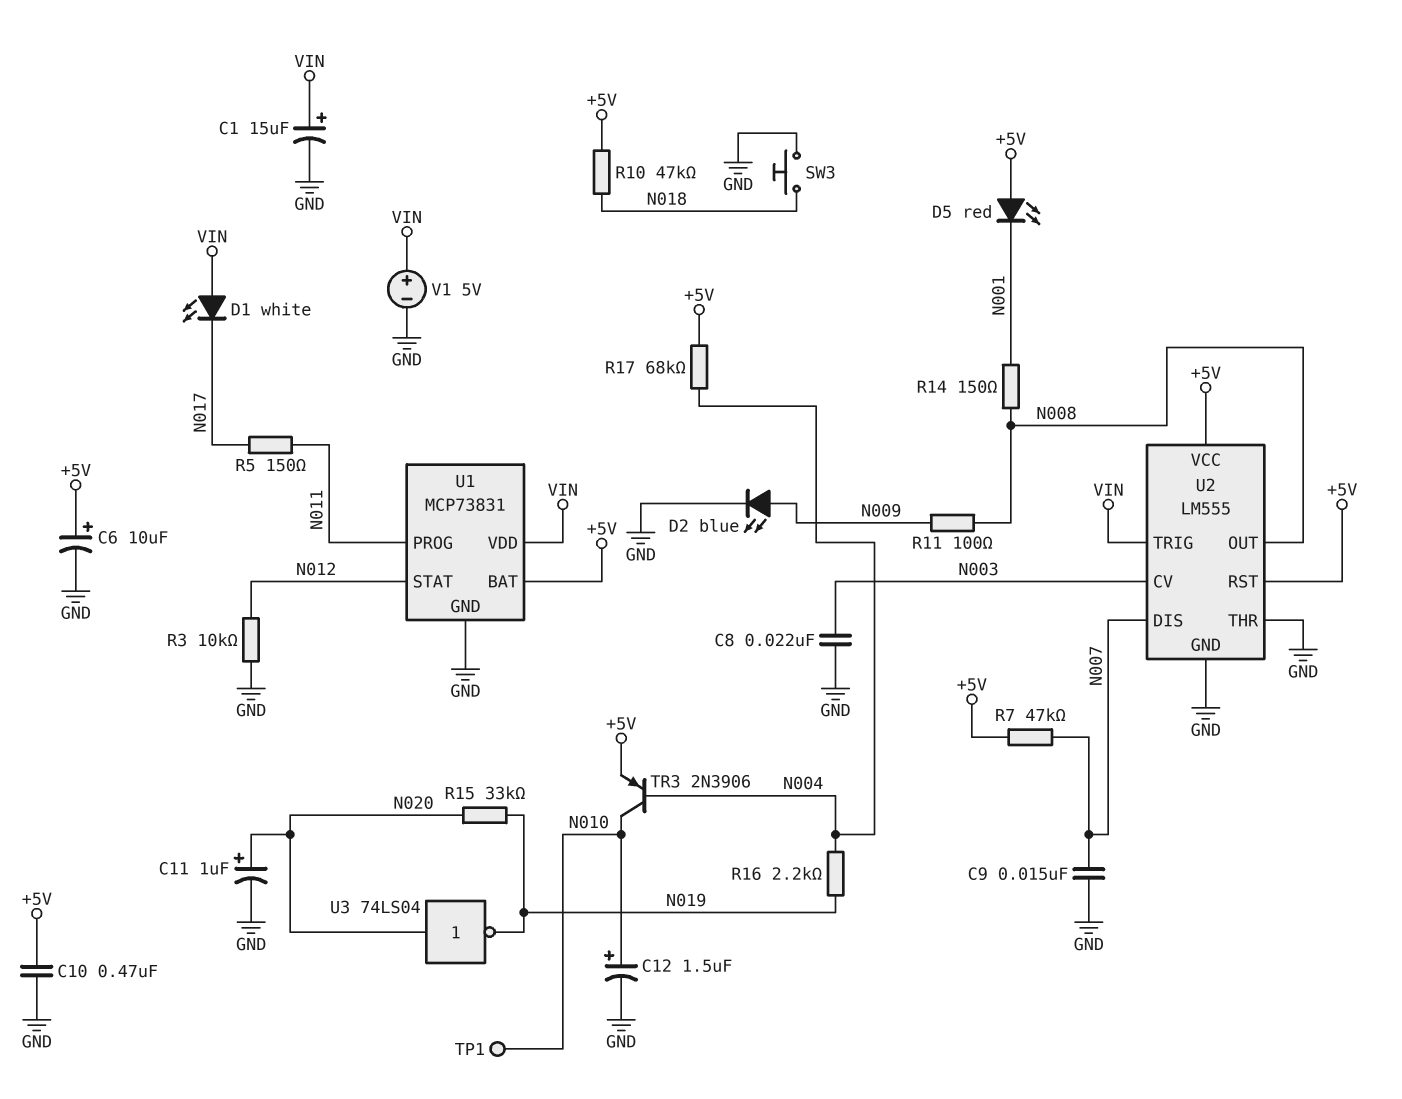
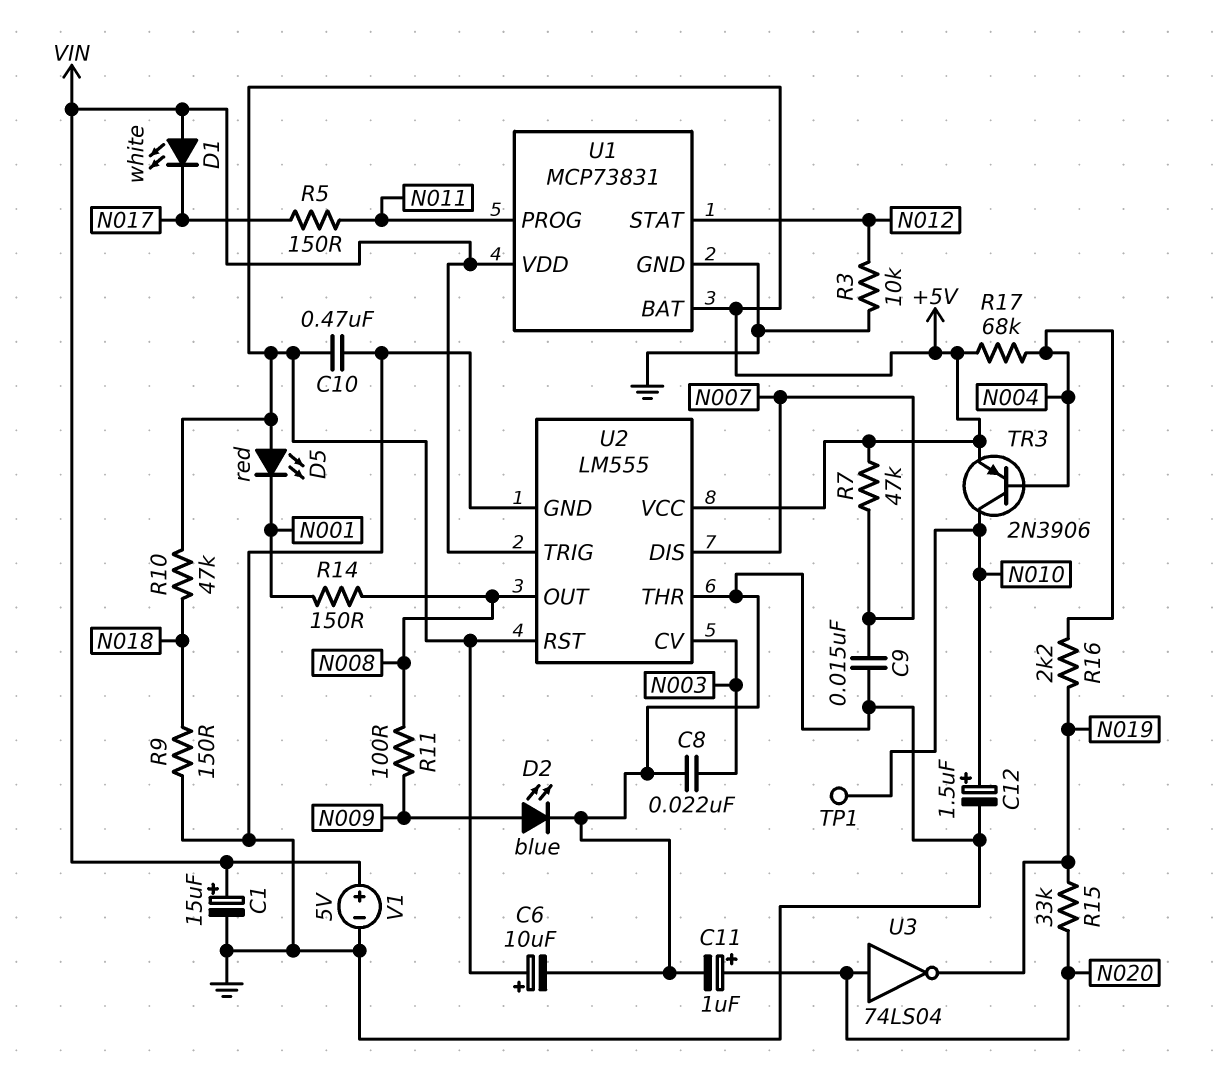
R9: none -> 150 (GND, N018)
SW3: button (GND, N018) -> none

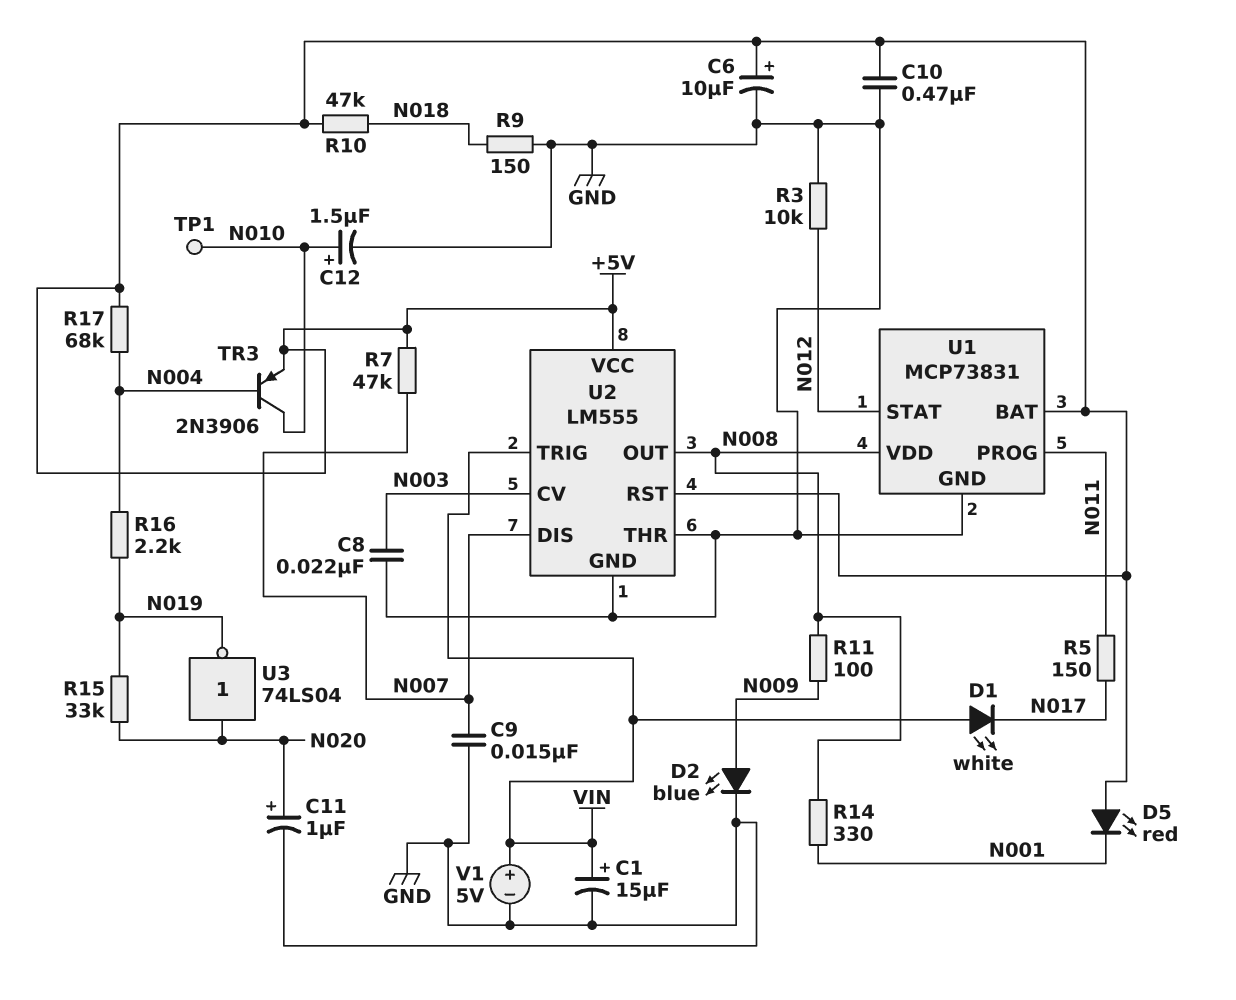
R14: 150 (N001, N008) -> 330 (N001, N008)
U1 pin VDD: VIN -> N008

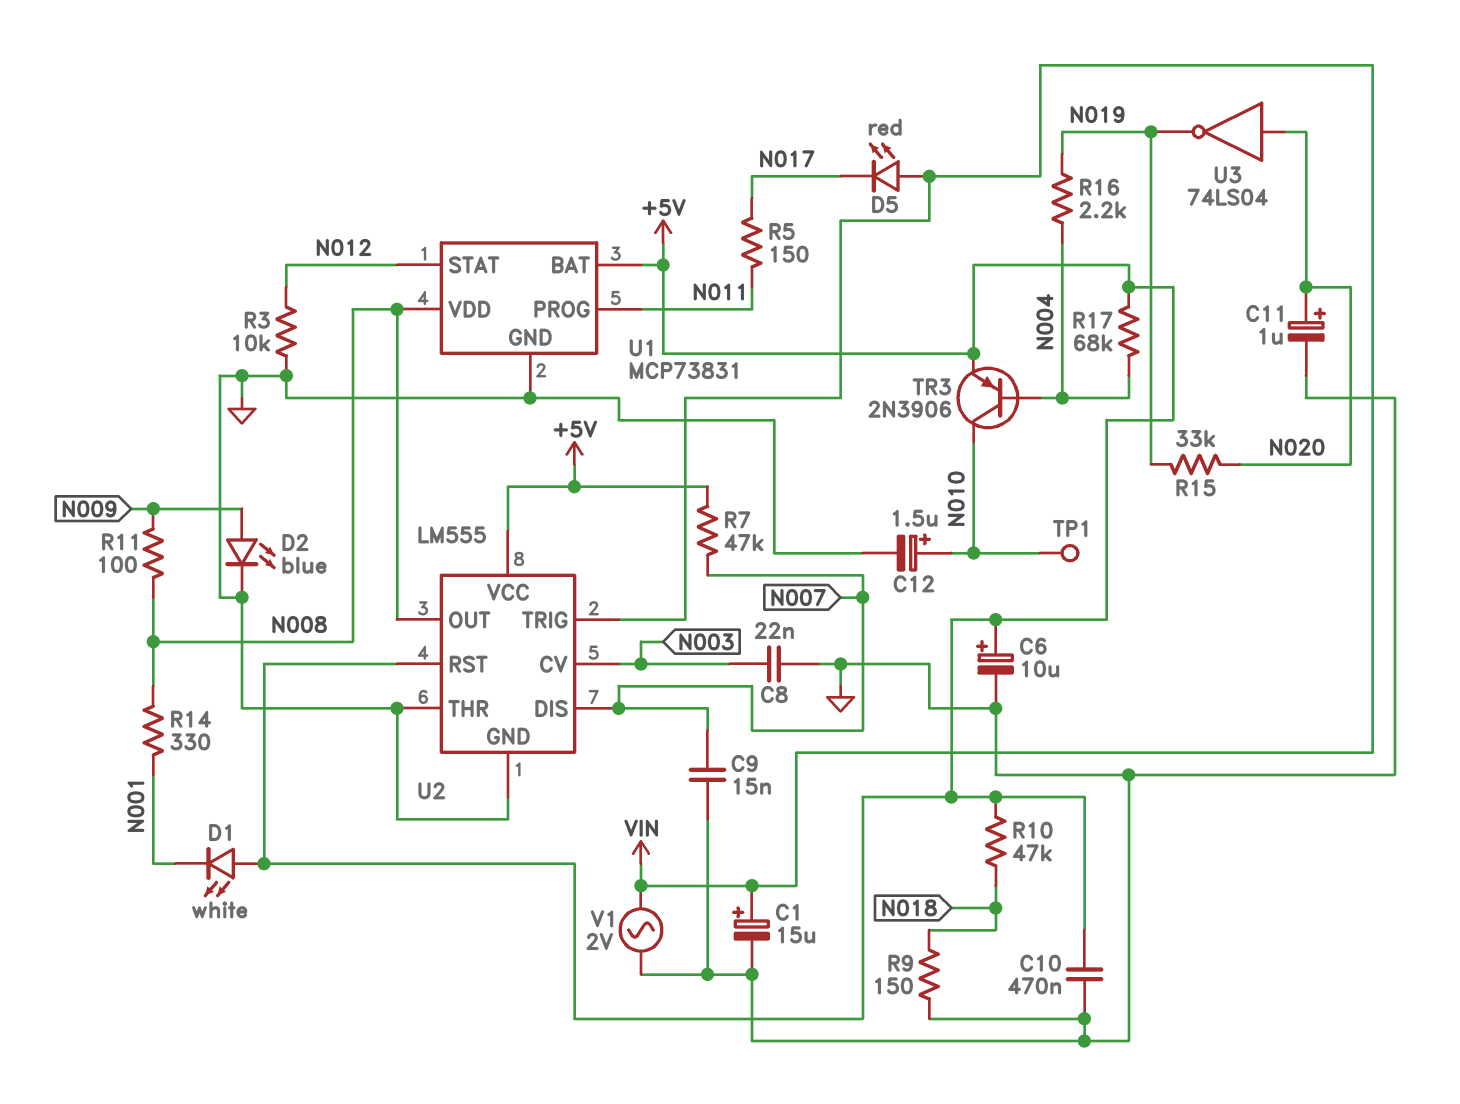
D1: LED white (A VIN, K N017) -> LED white (A +5V, K N001)
D5: LED red (A +5V, K N001) -> LED red (A VIN, K N017)
V1: 5V (plus VIN, minus GND) -> AC 2V (GND, VIN)

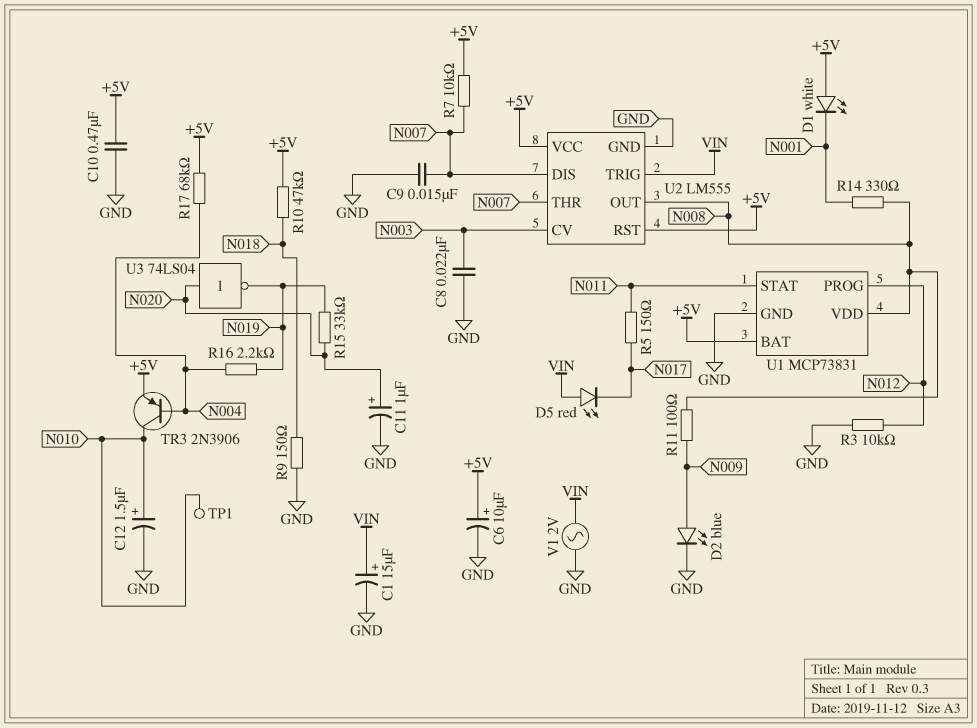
R7: 47k (+5V, N007) -> 10k (+5V, N007)
U1 pin PROG: N011 -> N012
U1 pin STAT: N012 -> N011
U2 pin THR: GND -> N007

